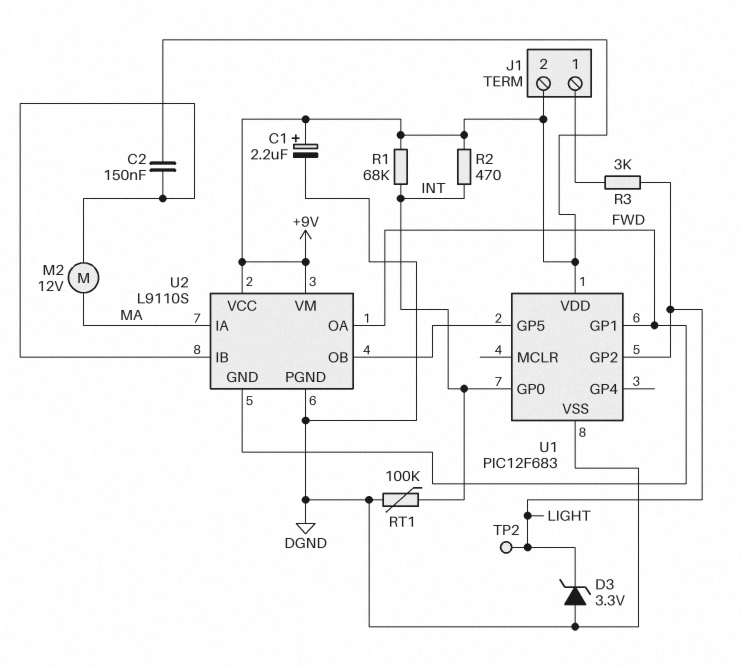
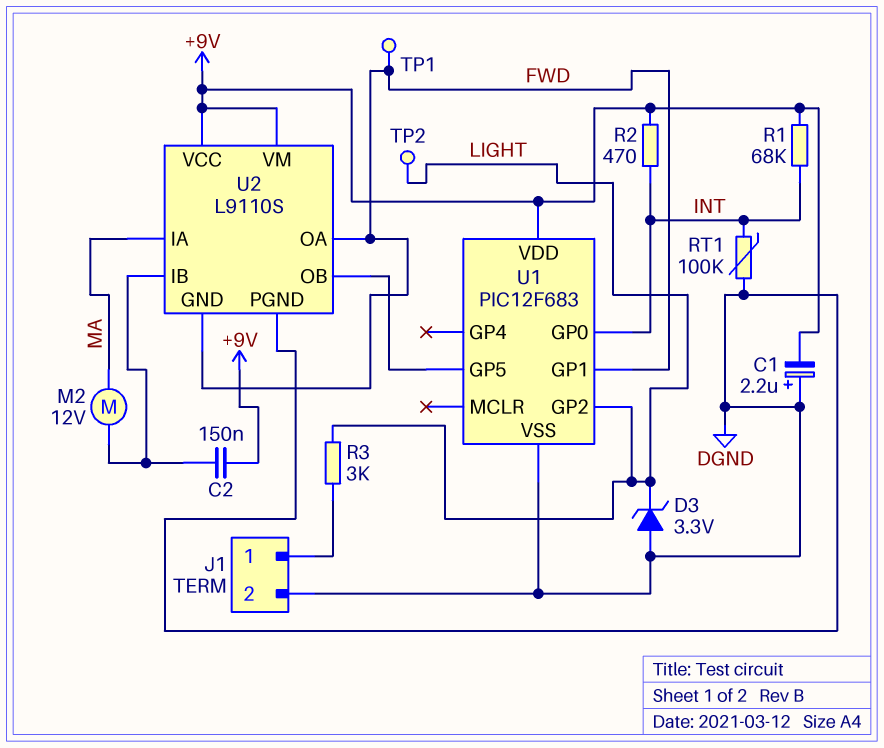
C1: 2.2uF (plus +9V, minus DGND) -> 2.2uF (plus DGND, minus +9V)
J1 pin 2: +9V -> DGND
TP1: none -> test point (FWD)

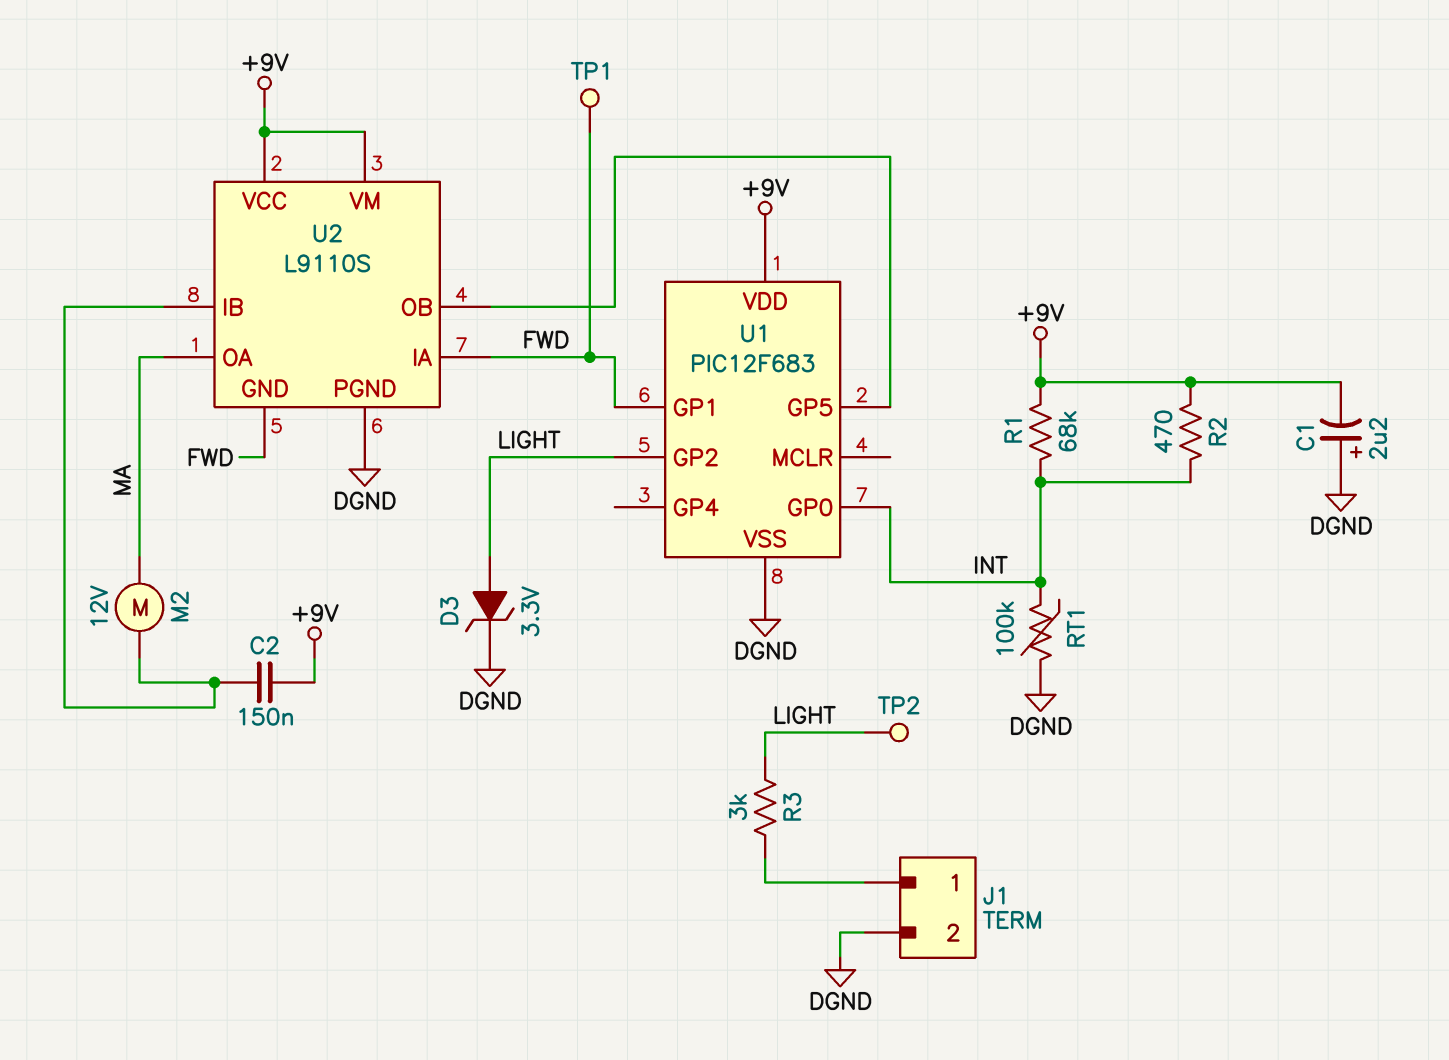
D3: zener 3.3V (A DGND, K LIGHT) -> zener 3.3V (A LIGHT, K DGND)
U2 pin IA: MA -> FWD
U2 pin OA: FWD -> MA

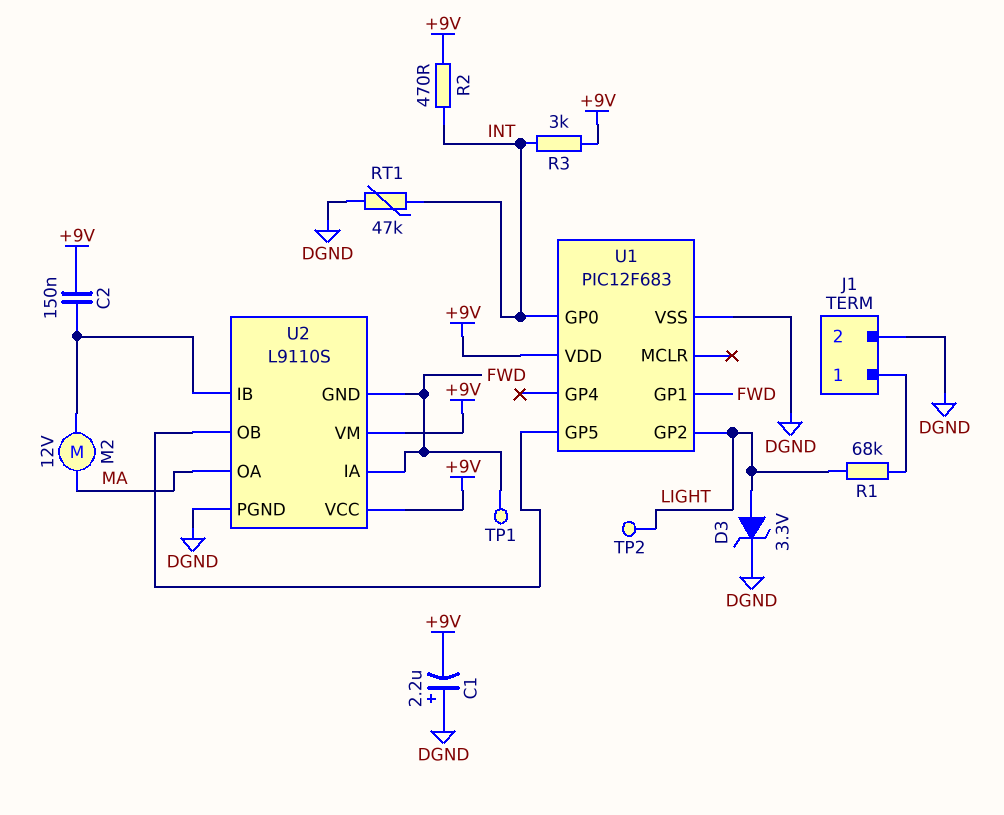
R1: 68k (+9V, INT) -> 68k (J1/1, LIGHT)
R3: 3k (J1/1, LIGHT) -> 3k (+9V, INT)
RT1: 100k (DGND, INT) -> 47k (DGND, INT)

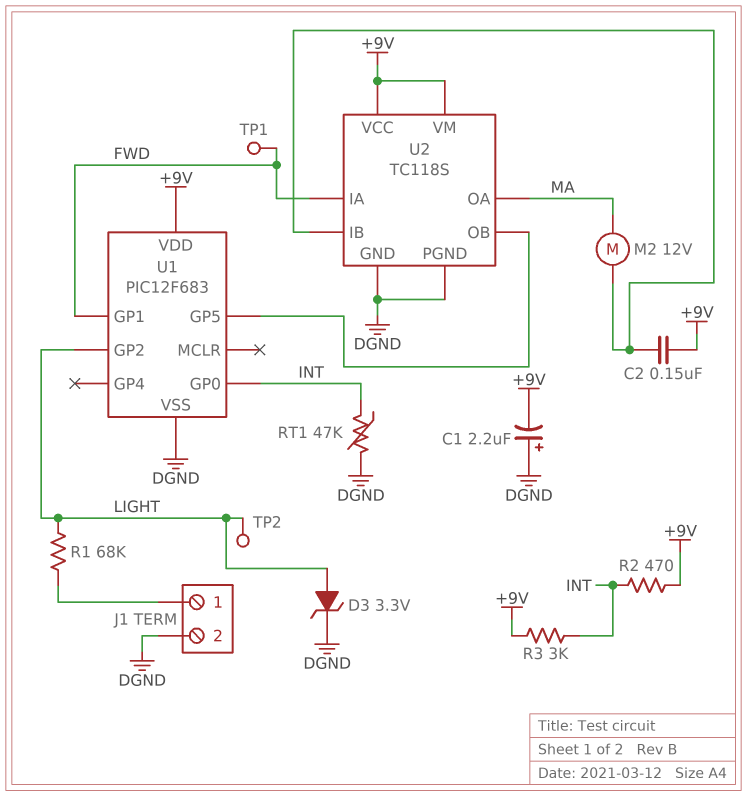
U2: L9110S -> TC118S
U2 pin GND: FWD -> DGND

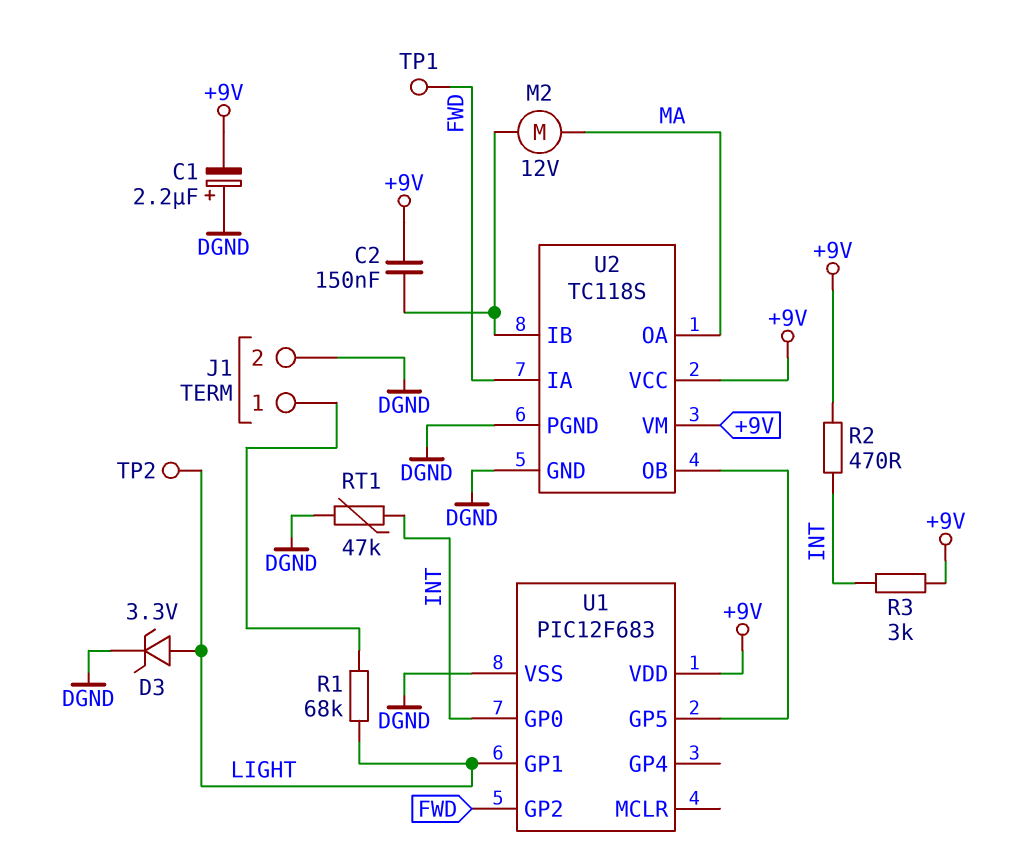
U1 pin GP1: FWD -> LIGHT
U1 pin GP2: LIGHT -> FWD

